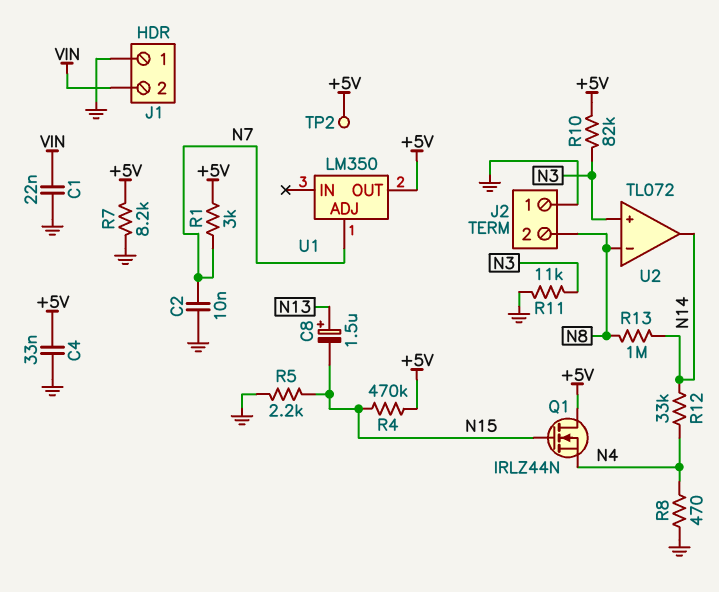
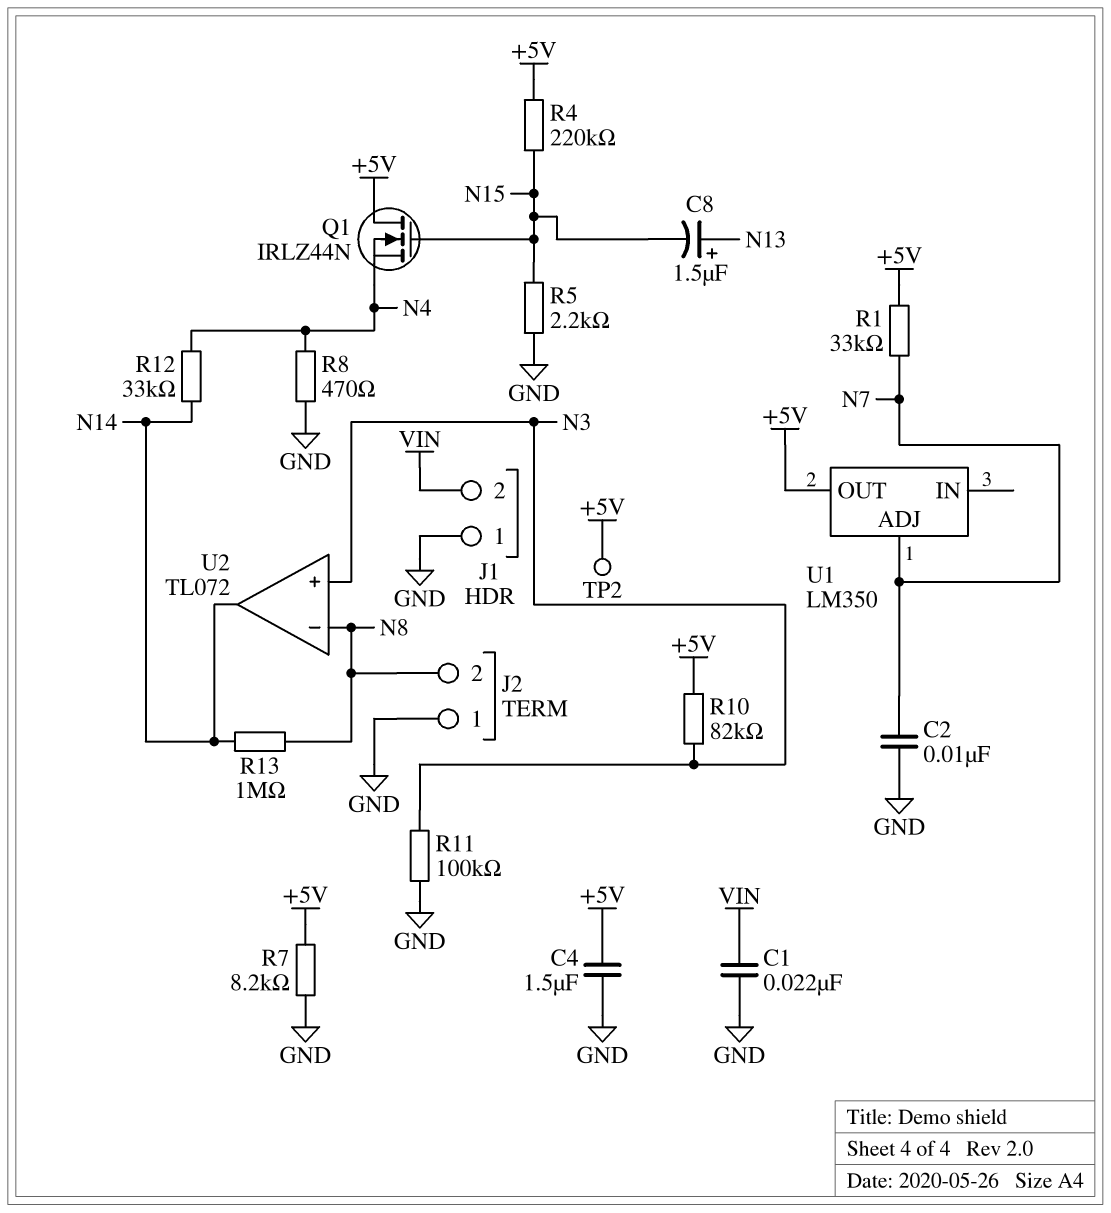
C4: 33nF (+5V, GND) -> 1.5uF (+5V, GND)
R1: 3k (+5V, N7) -> 33k (+5V, N7)
R4: 470k (+5V, N15) -> 220k (+5V, N15)
R11: 11k (GND, N3) -> 100k (GND, N3)

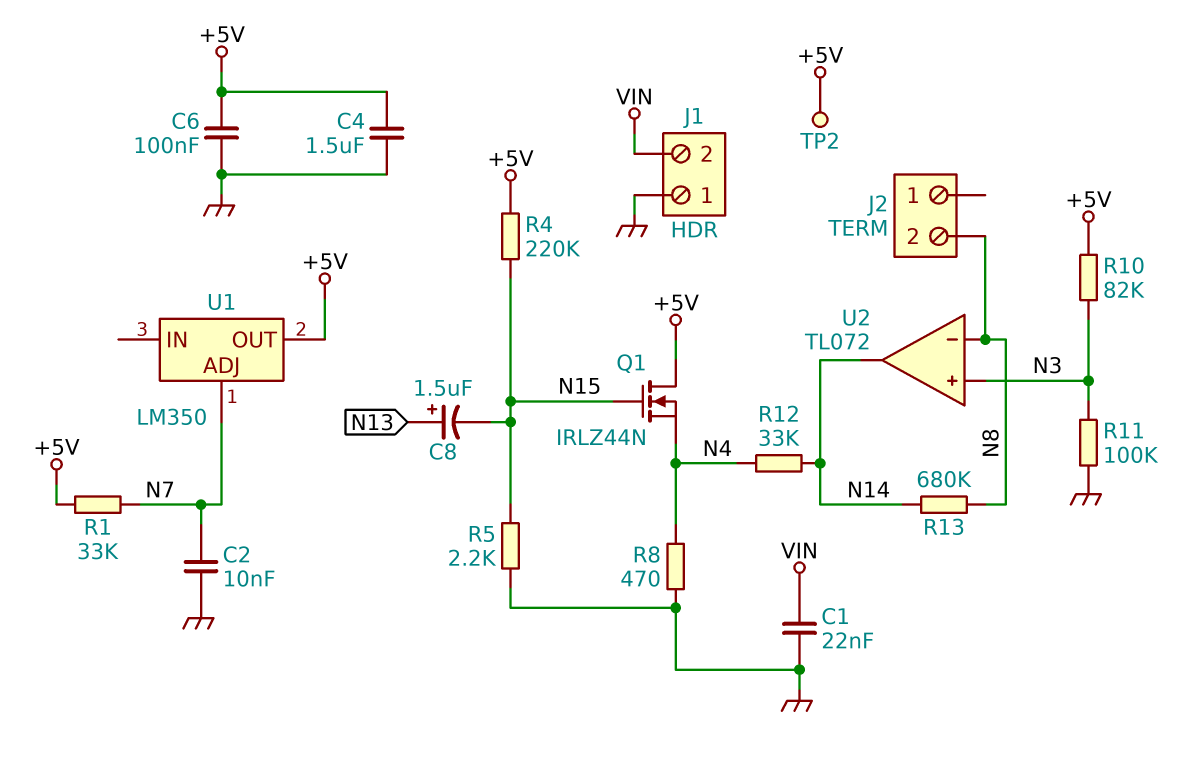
C6: none -> 100nF (+5V, GND)
J2 pin 1: GND -> none
R7: 8.2k (+5V, GND) -> none
R13: 1M (N8, N14) -> 680k (N8, N14)

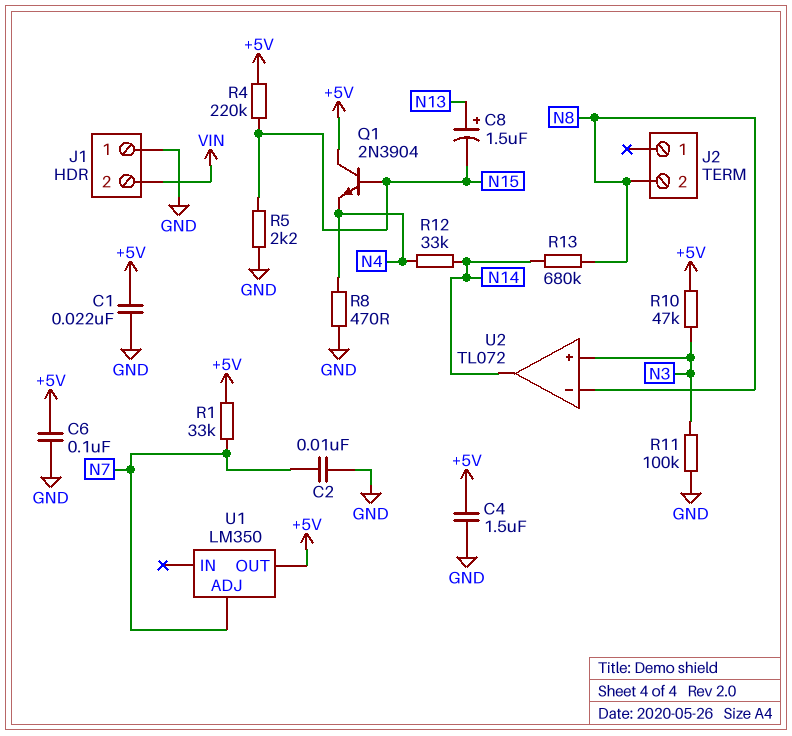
C1: 22nF (GND, VIN) -> 22nF (+5V, GND)
Q1: NMOS IRLZ44N (G N15, D +5V, S N4) -> NPN 2N3904 (B N15, C +5V, E N4)
R10: 82k (+5V, N3) -> 47k (+5V, N3)
TP2: test point (+5V) -> none

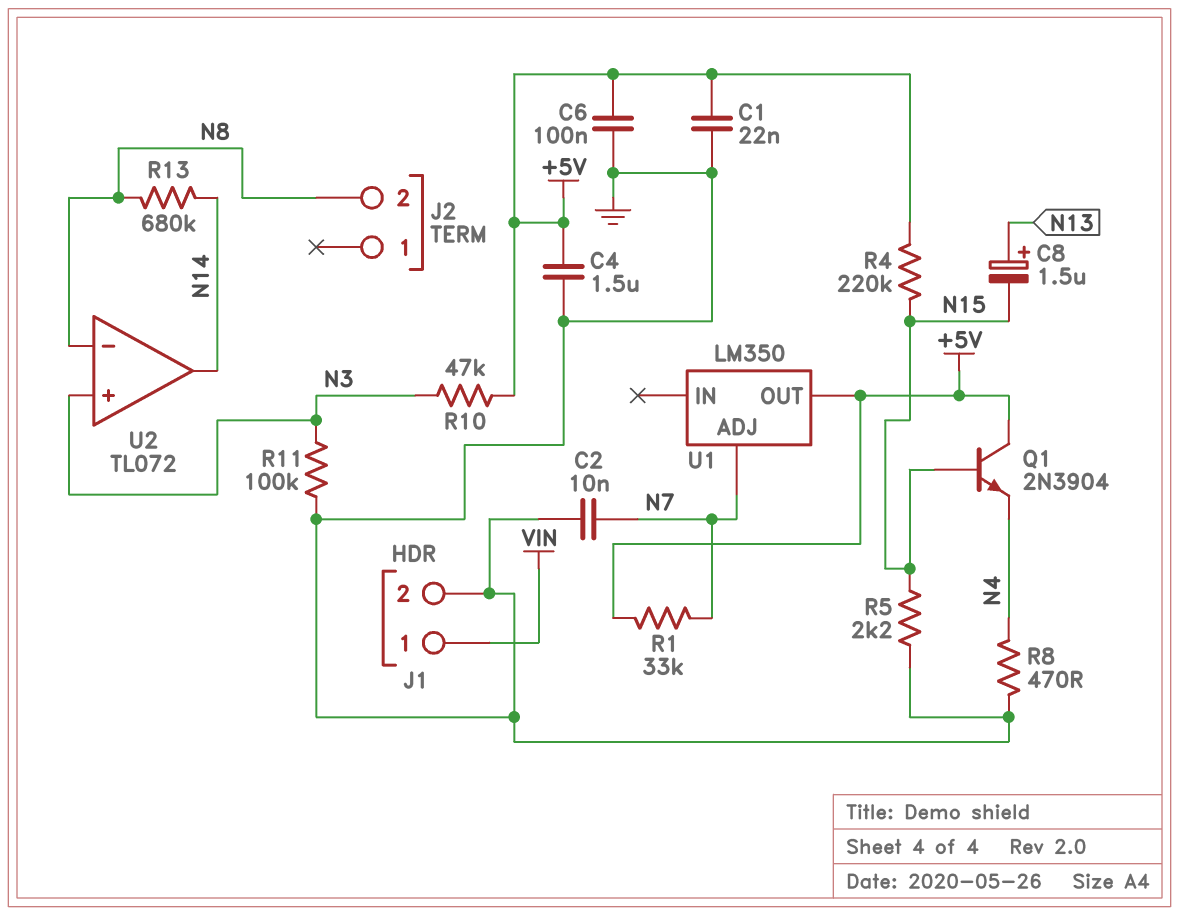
J1 pin 1: GND -> VIN
J1 pin 2: VIN -> GND
R12: 33k (N4, N14) -> none

